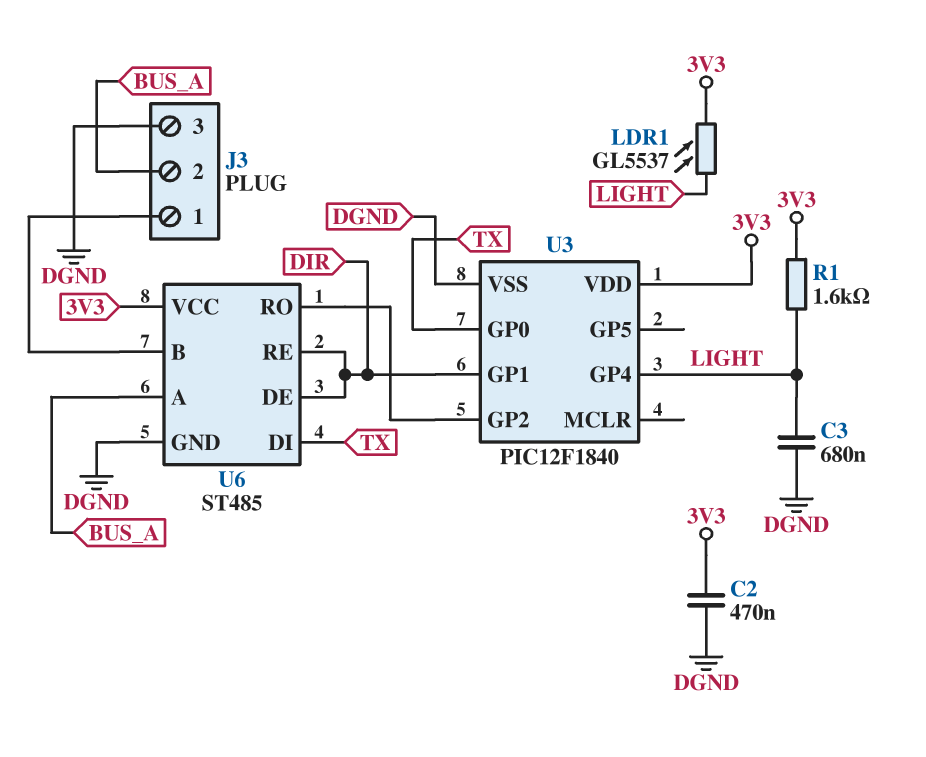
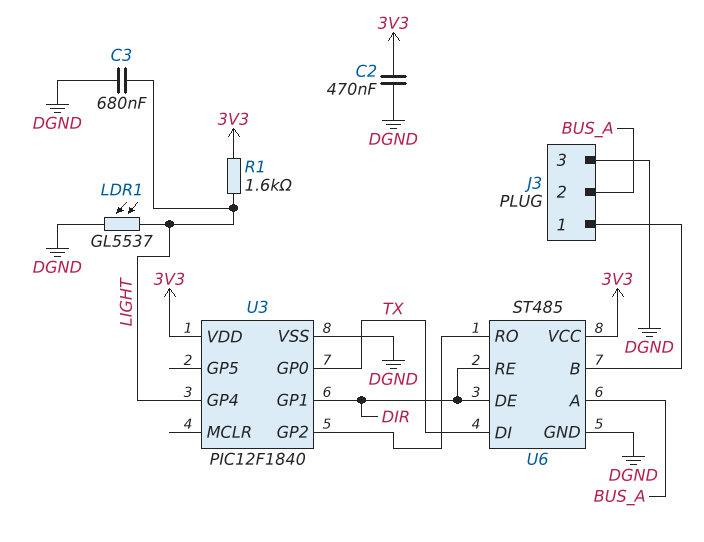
LDR1: GL5537 (3V3, LIGHT) -> GL5537 (DGND, LIGHT)

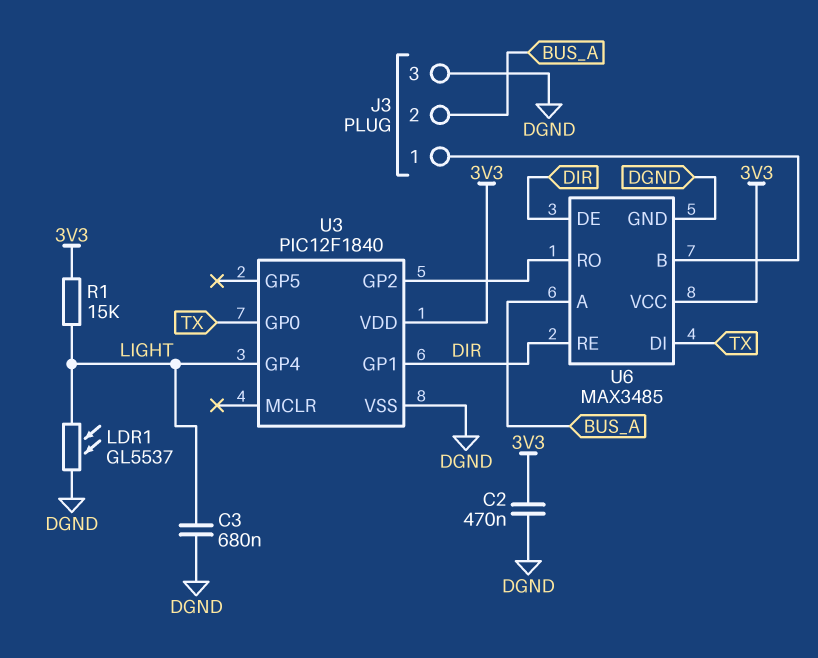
R1: 1.6k (3V3, LIGHT) -> 15k (3V3, LIGHT)
U6: ST485 -> MAX3485

